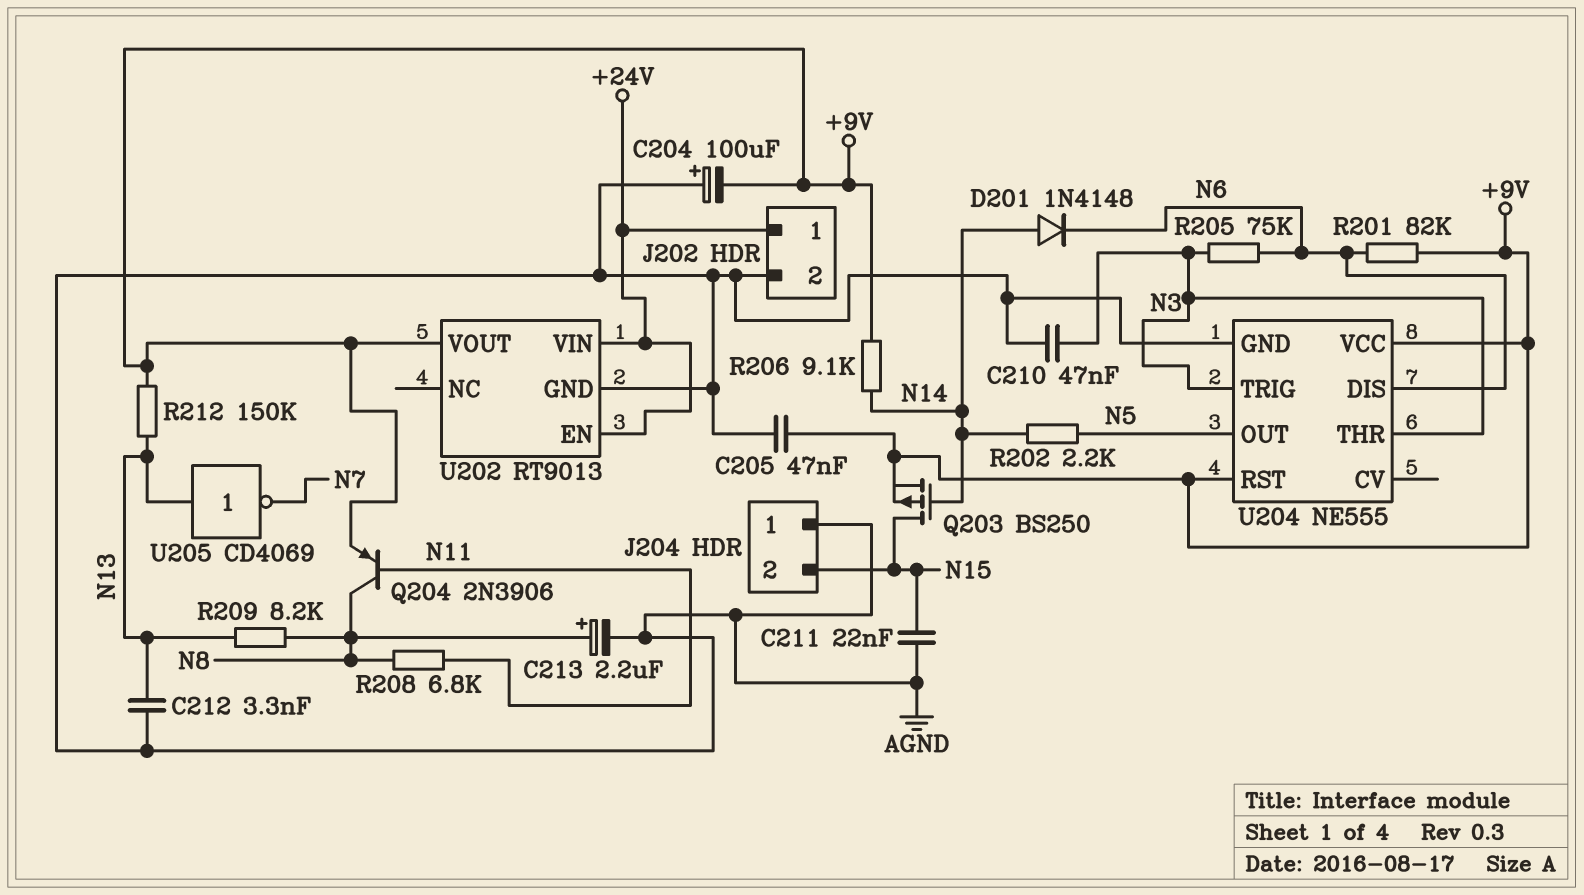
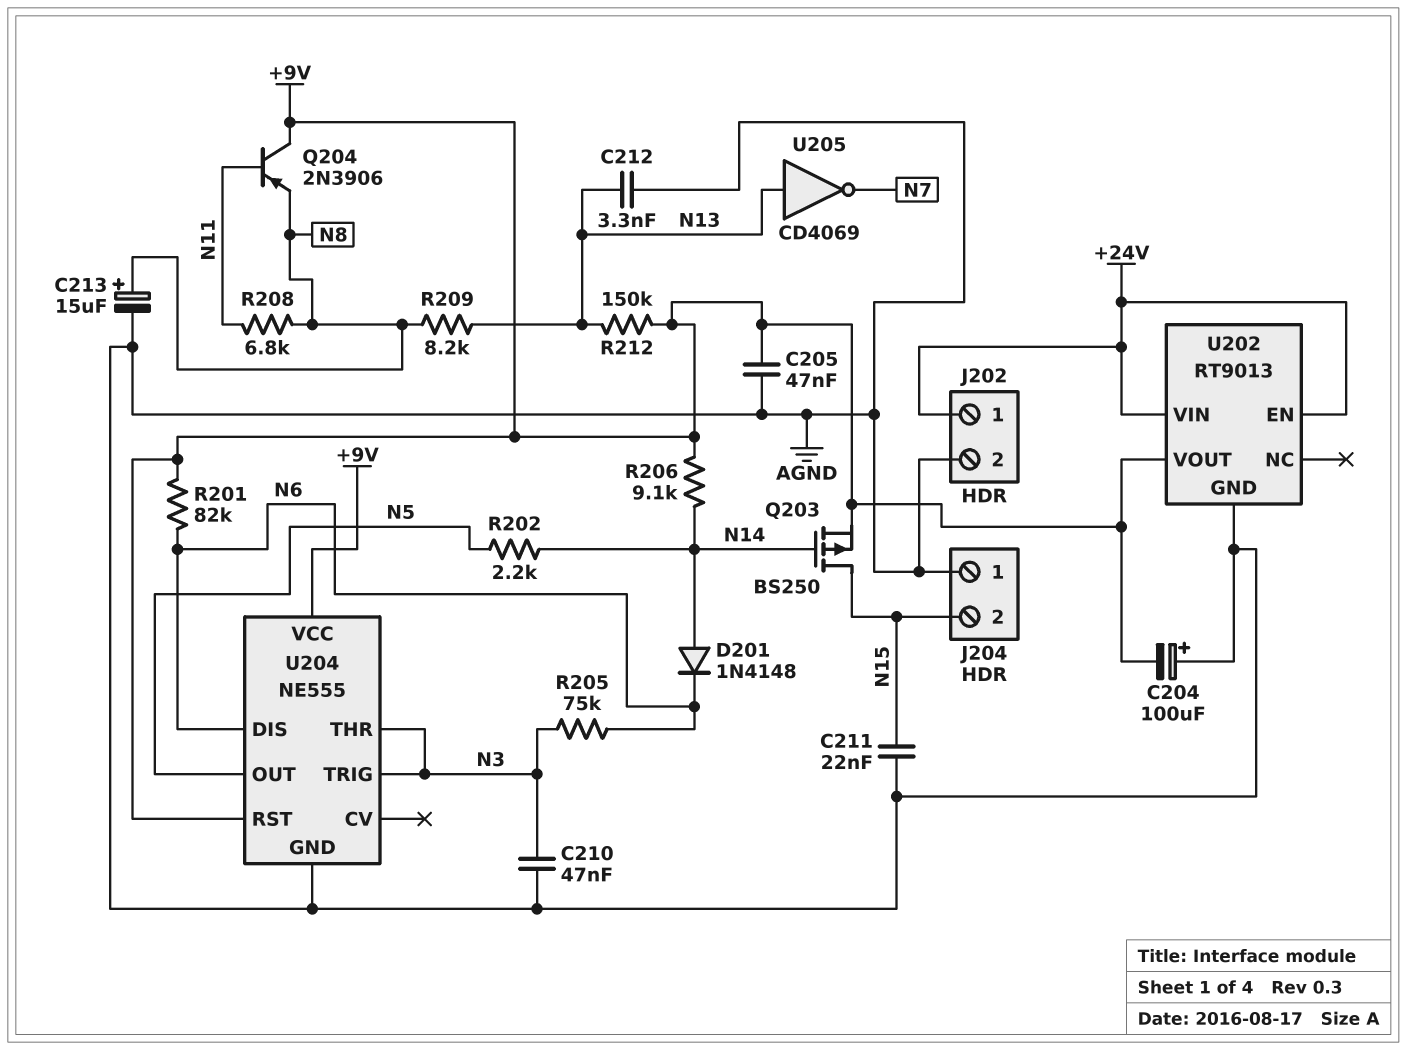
C213: 2.2uF (plus N8, minus AGND) -> 15uF (plus N8, minus AGND)
Q204: PNP 2N3906 (B N11, C N8, E +9V) -> PNP 2N3906 (B N11, C +9V, E N8)

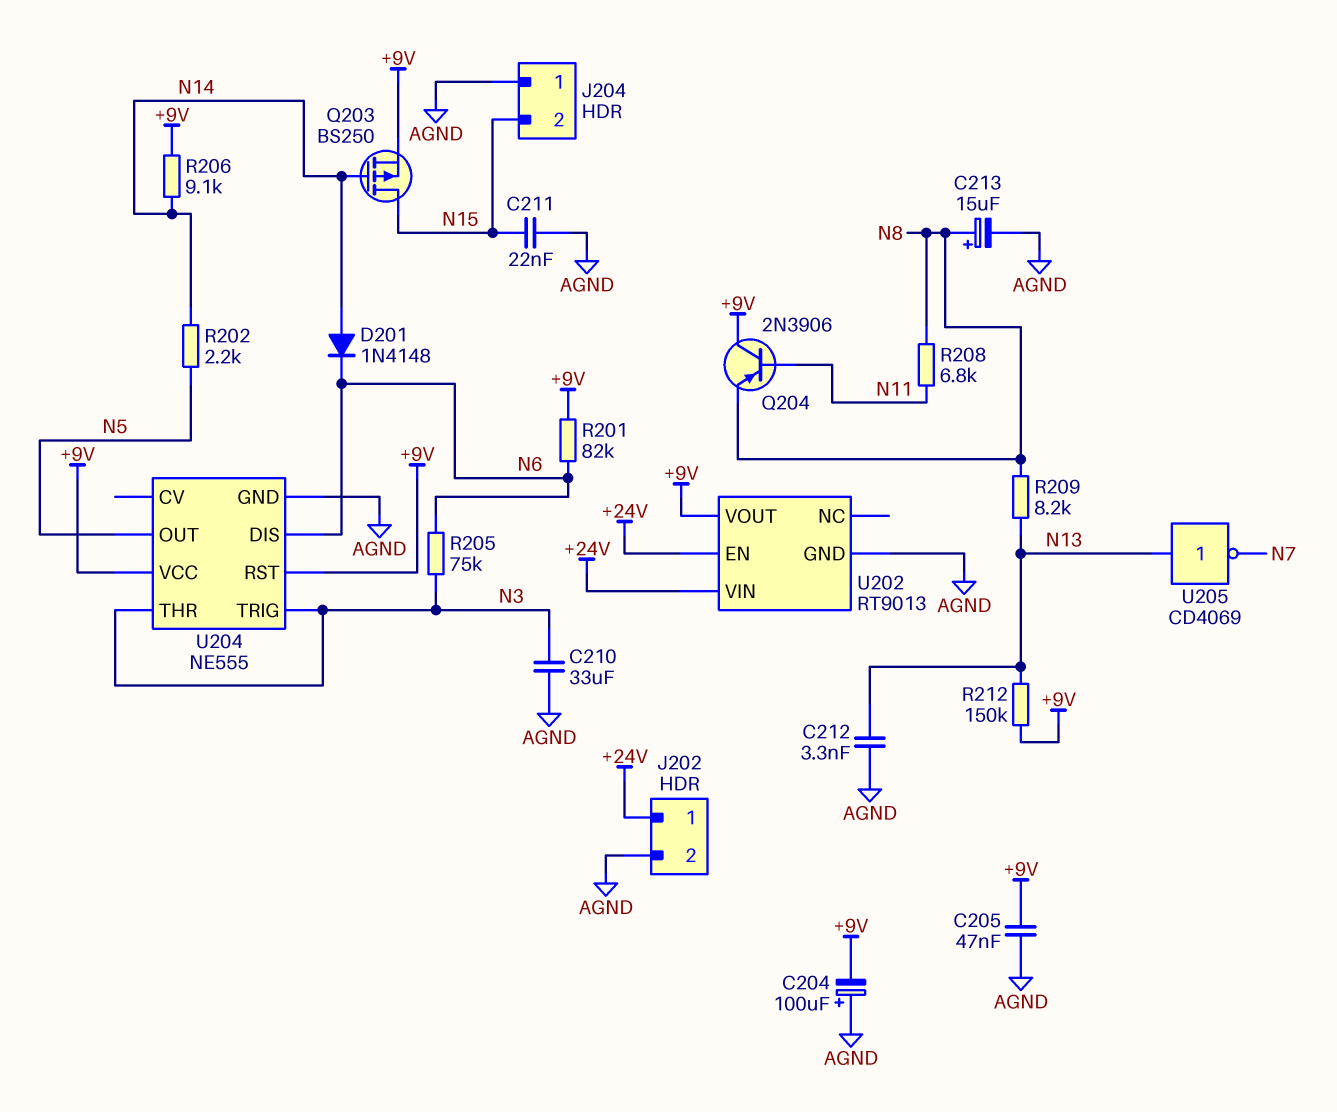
C210: 47nF (AGND, N3) -> 33uF (AGND, N3)

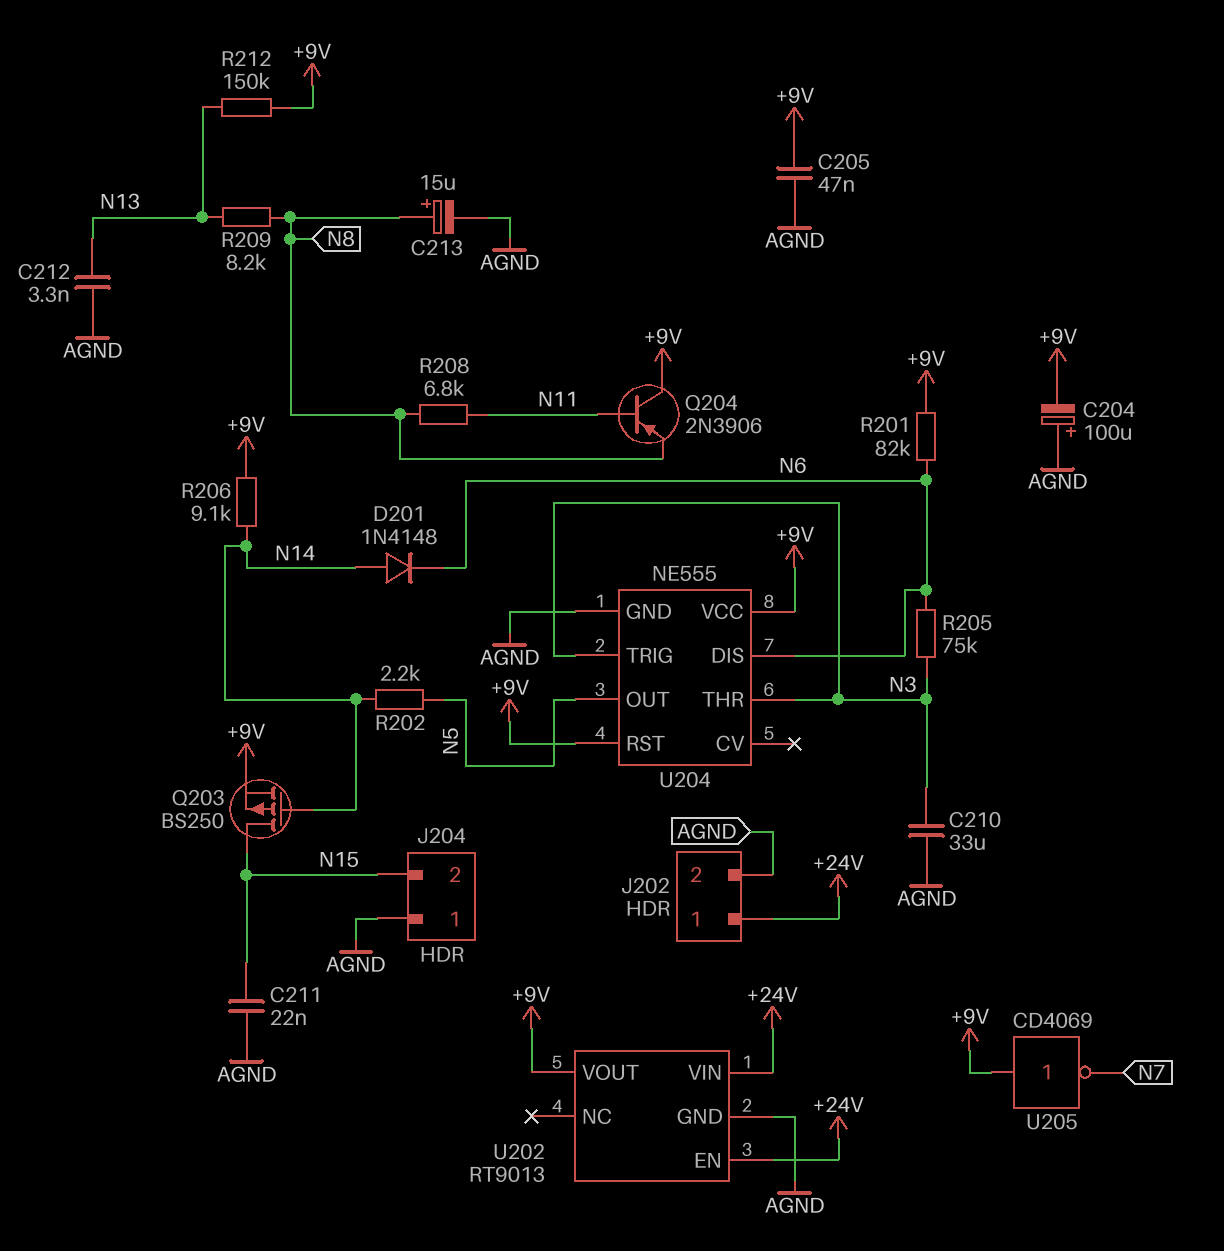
U205: NOT CD4069 (in N13, out N7) -> NOT CD4069 (in +9V, out N7)

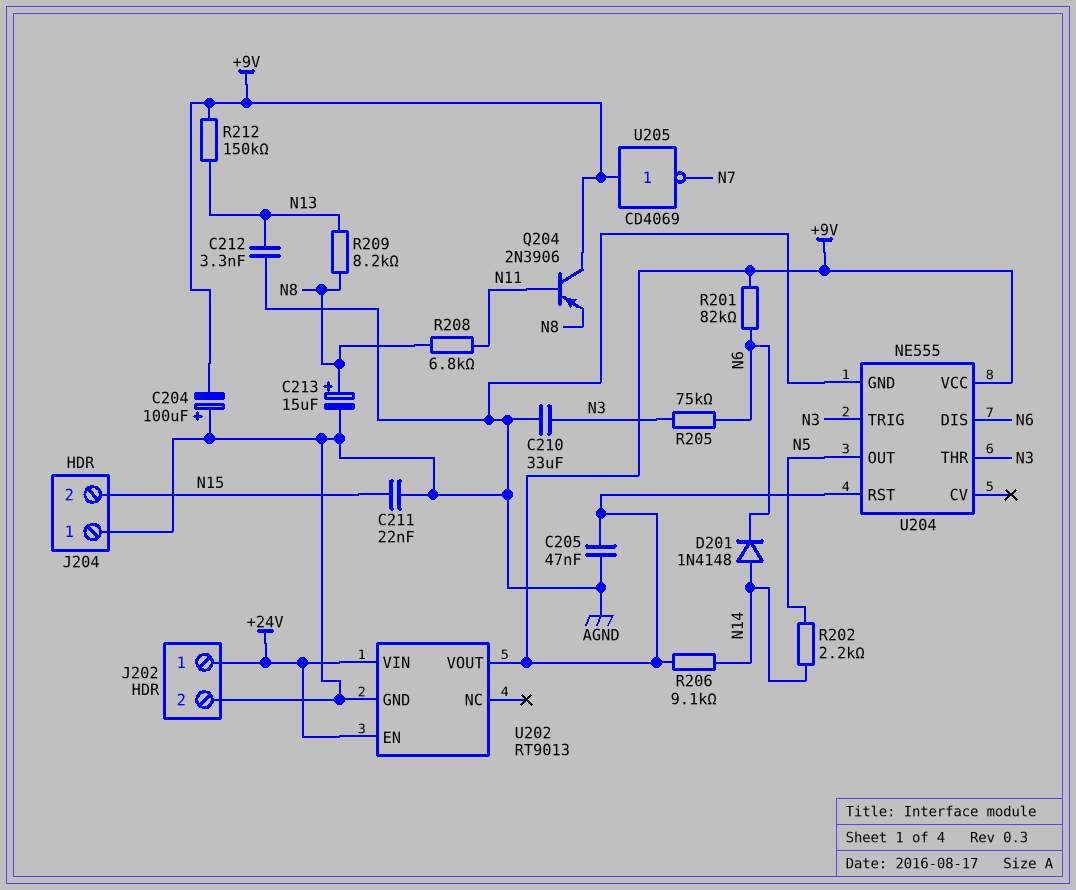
Q203: PMOS BS250 (G N14, D N15, S +9V) -> none

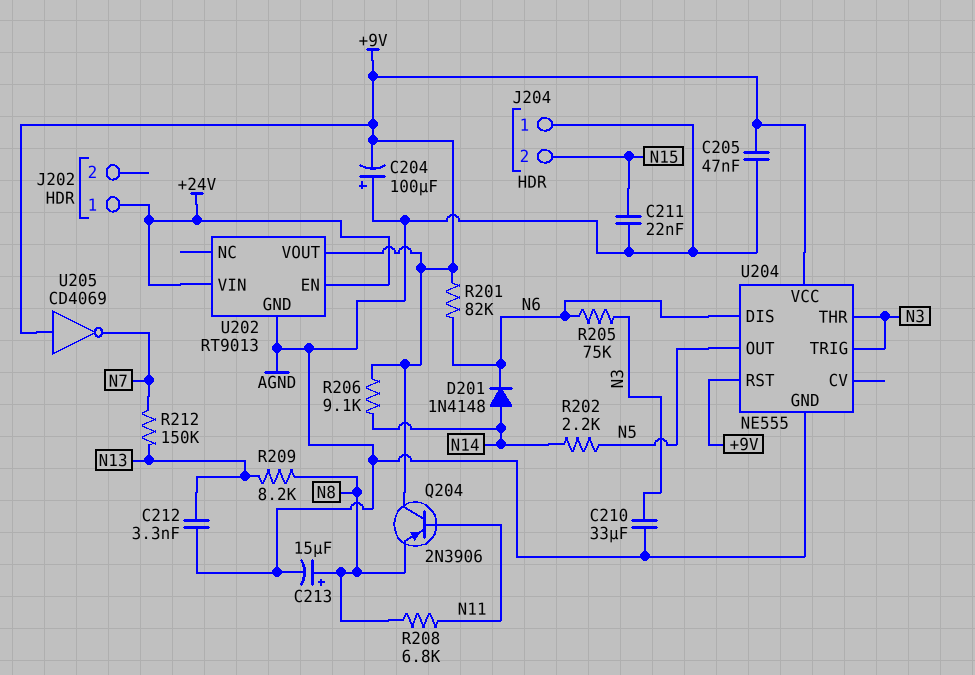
J202 pin 2: AGND -> none
R212: 150k (+9V, N13) -> 150k (N7, N13)

